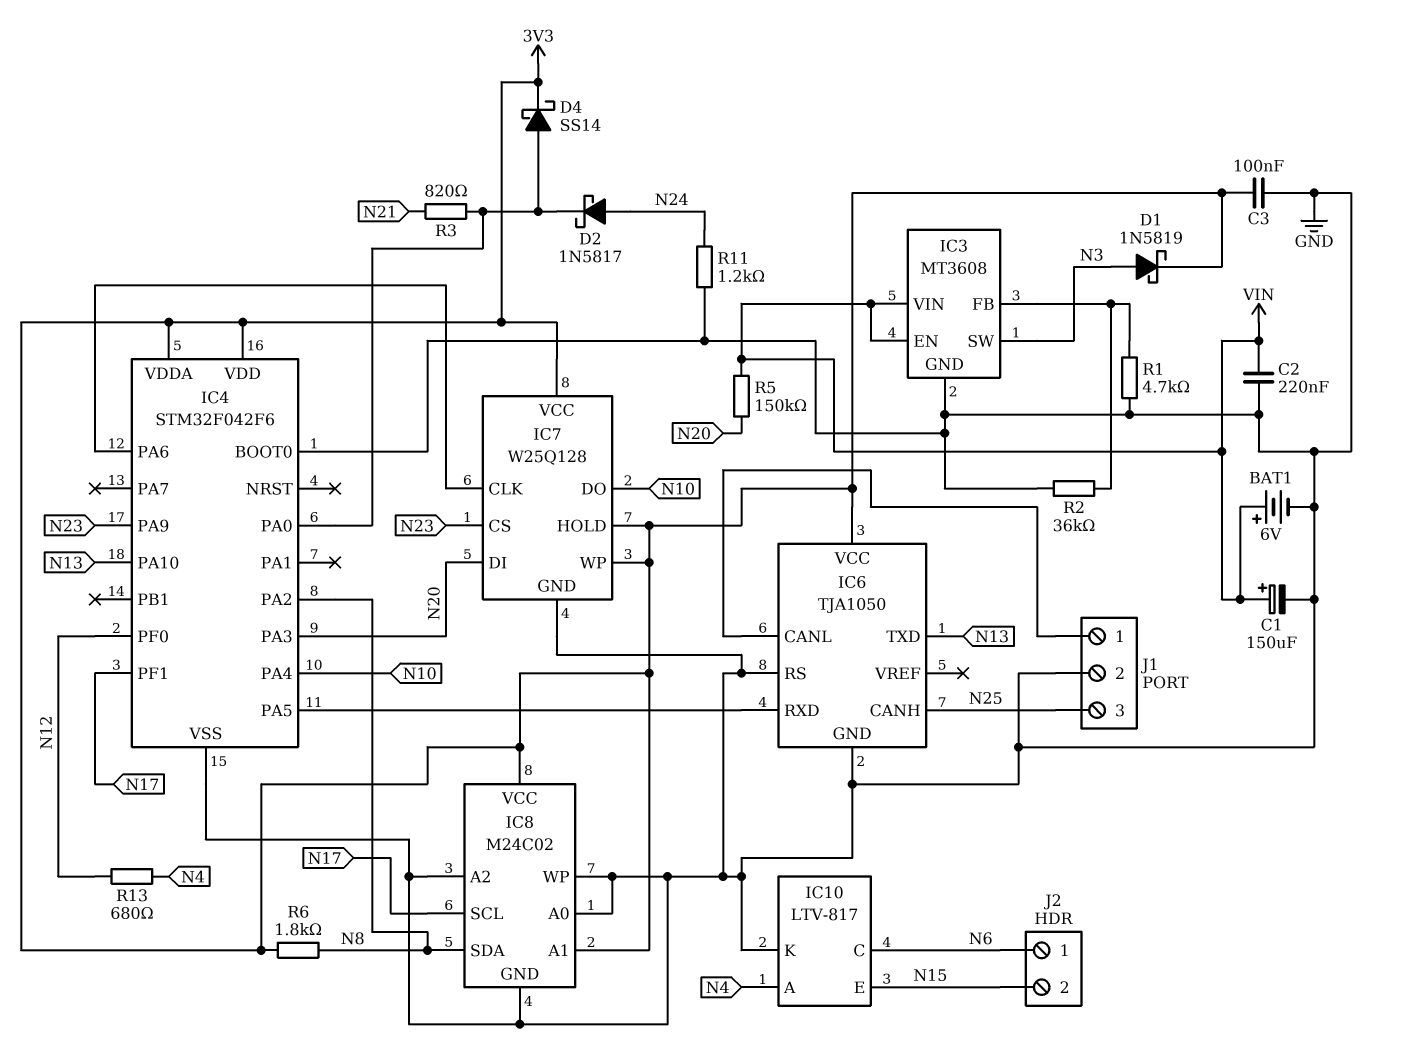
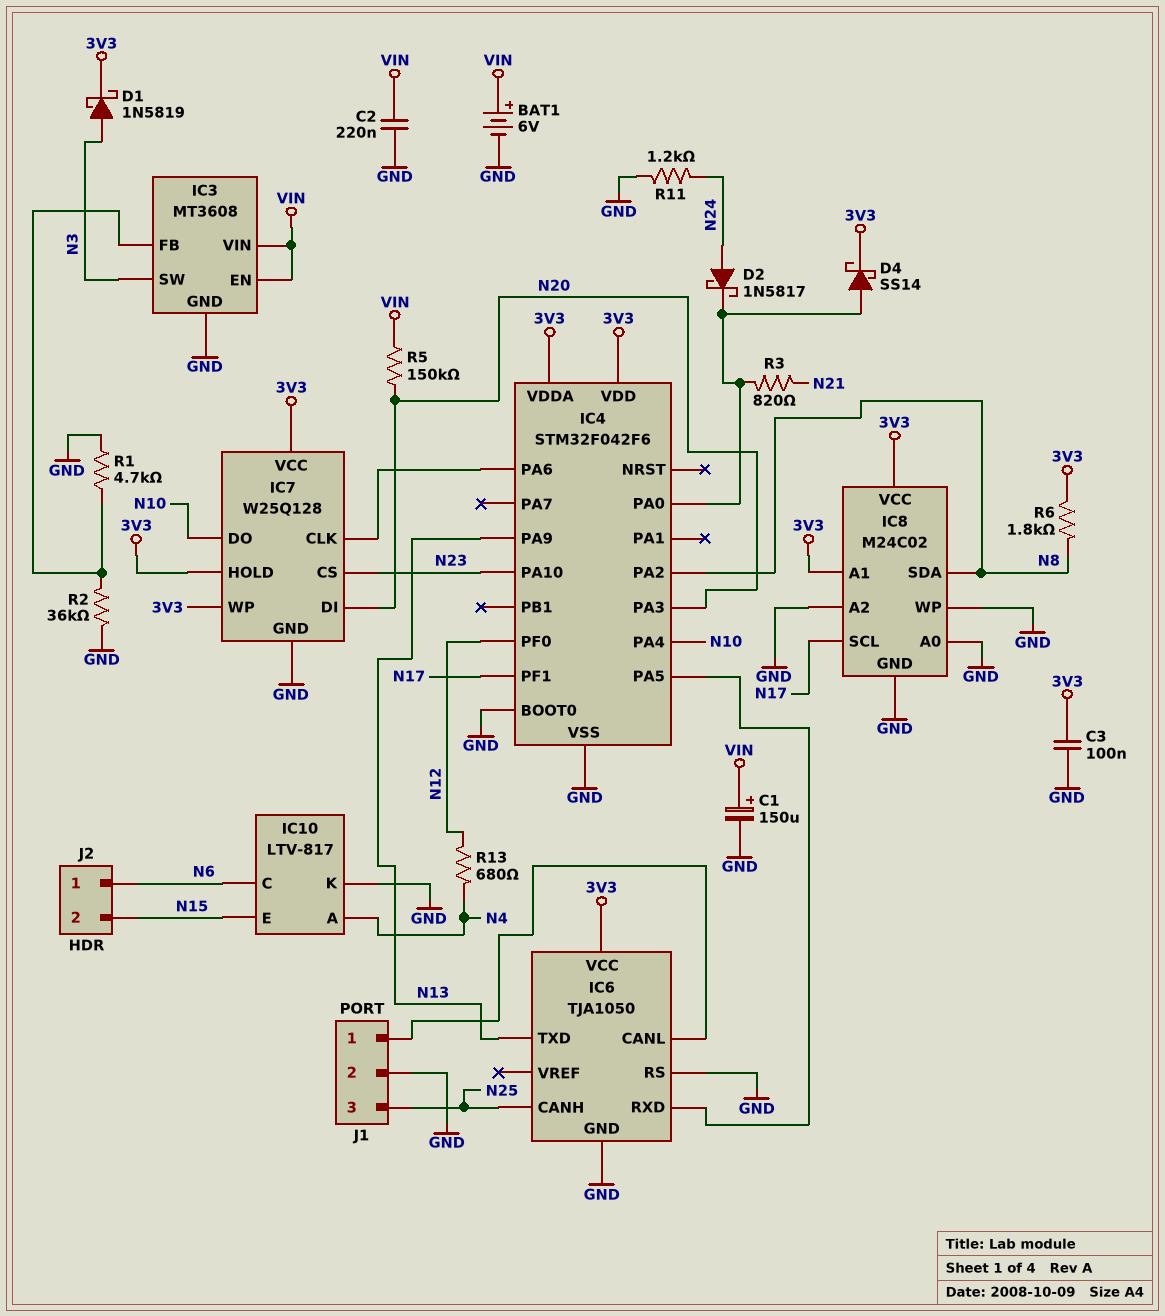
IC4 pin PA9: N23 -> N13
IC4 pin PA10: N13 -> N23

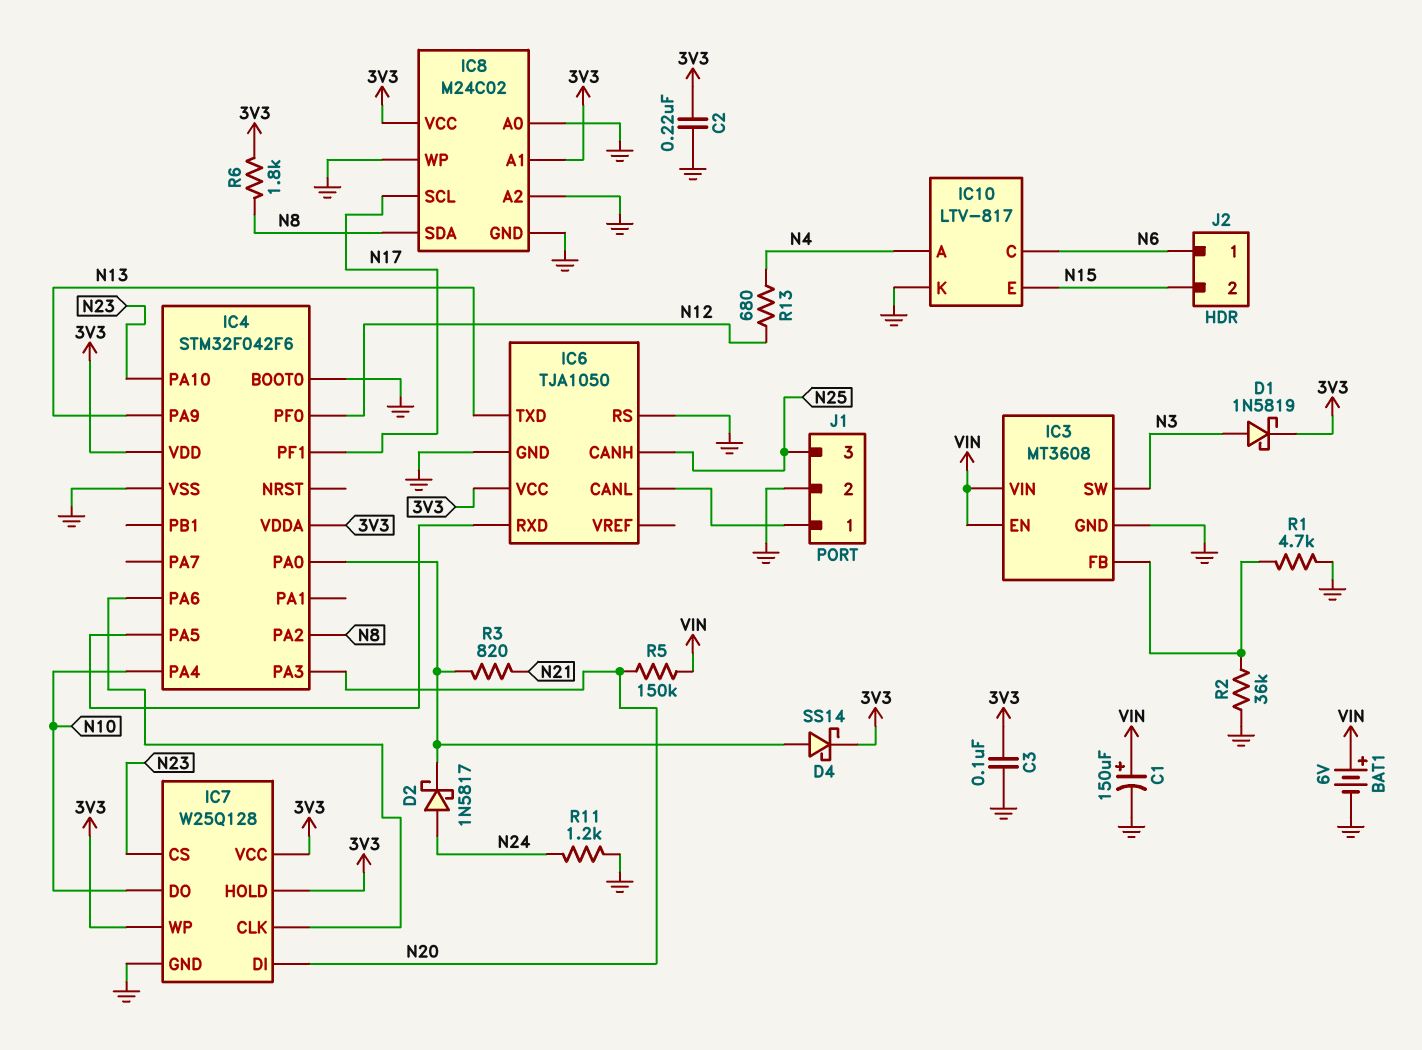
C2: 220nF (GND, VIN) -> 220nF (3V3, GND)

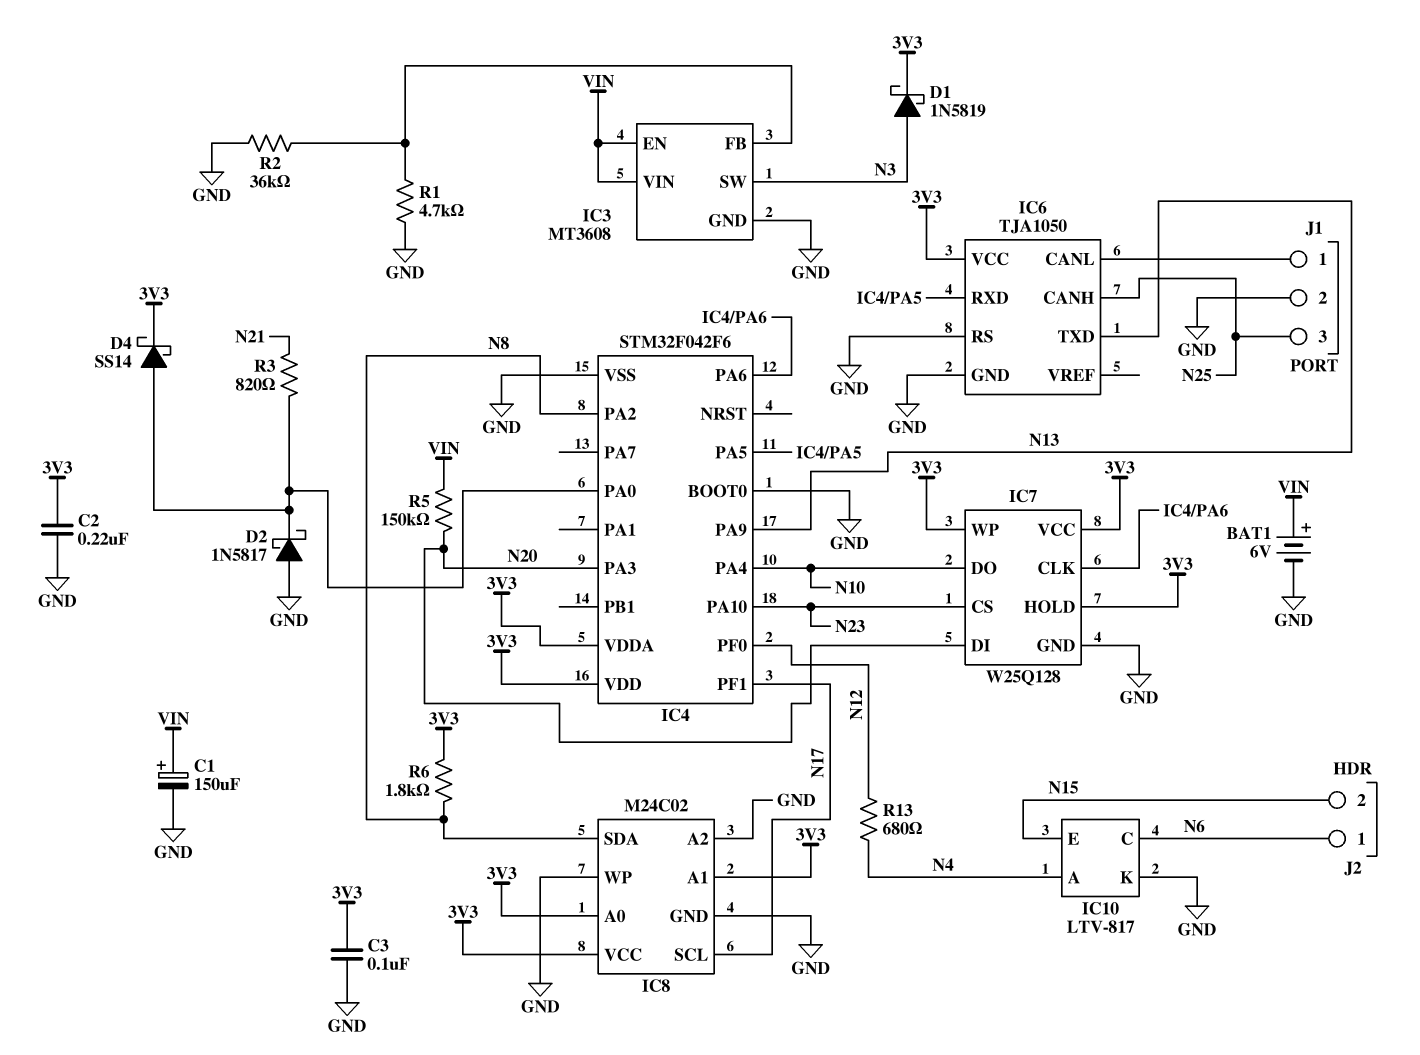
D2: schottky 1N5817 (A N24, K IC4/PA0) -> schottky 1N5817 (A GND, K IC4/PA0)
IC8 pin A0: GND -> 3V3
R11: 1.2k (GND, N24) -> none

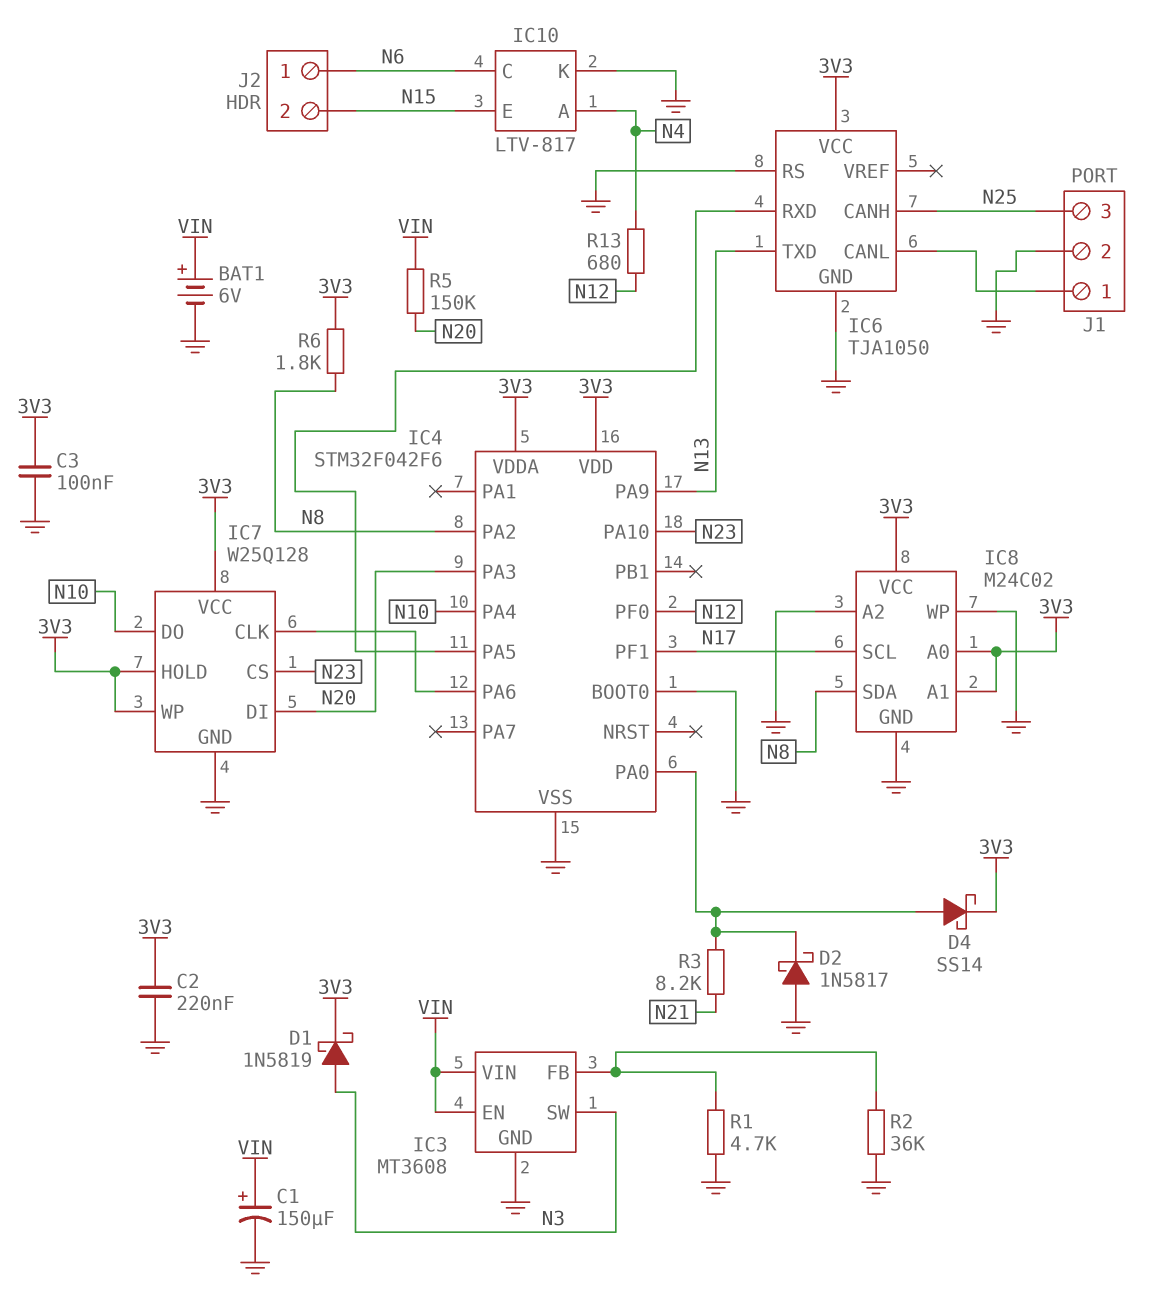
R3: 820 (IC4/PA0, N21) -> 8.2k (IC4/PA0, N21)

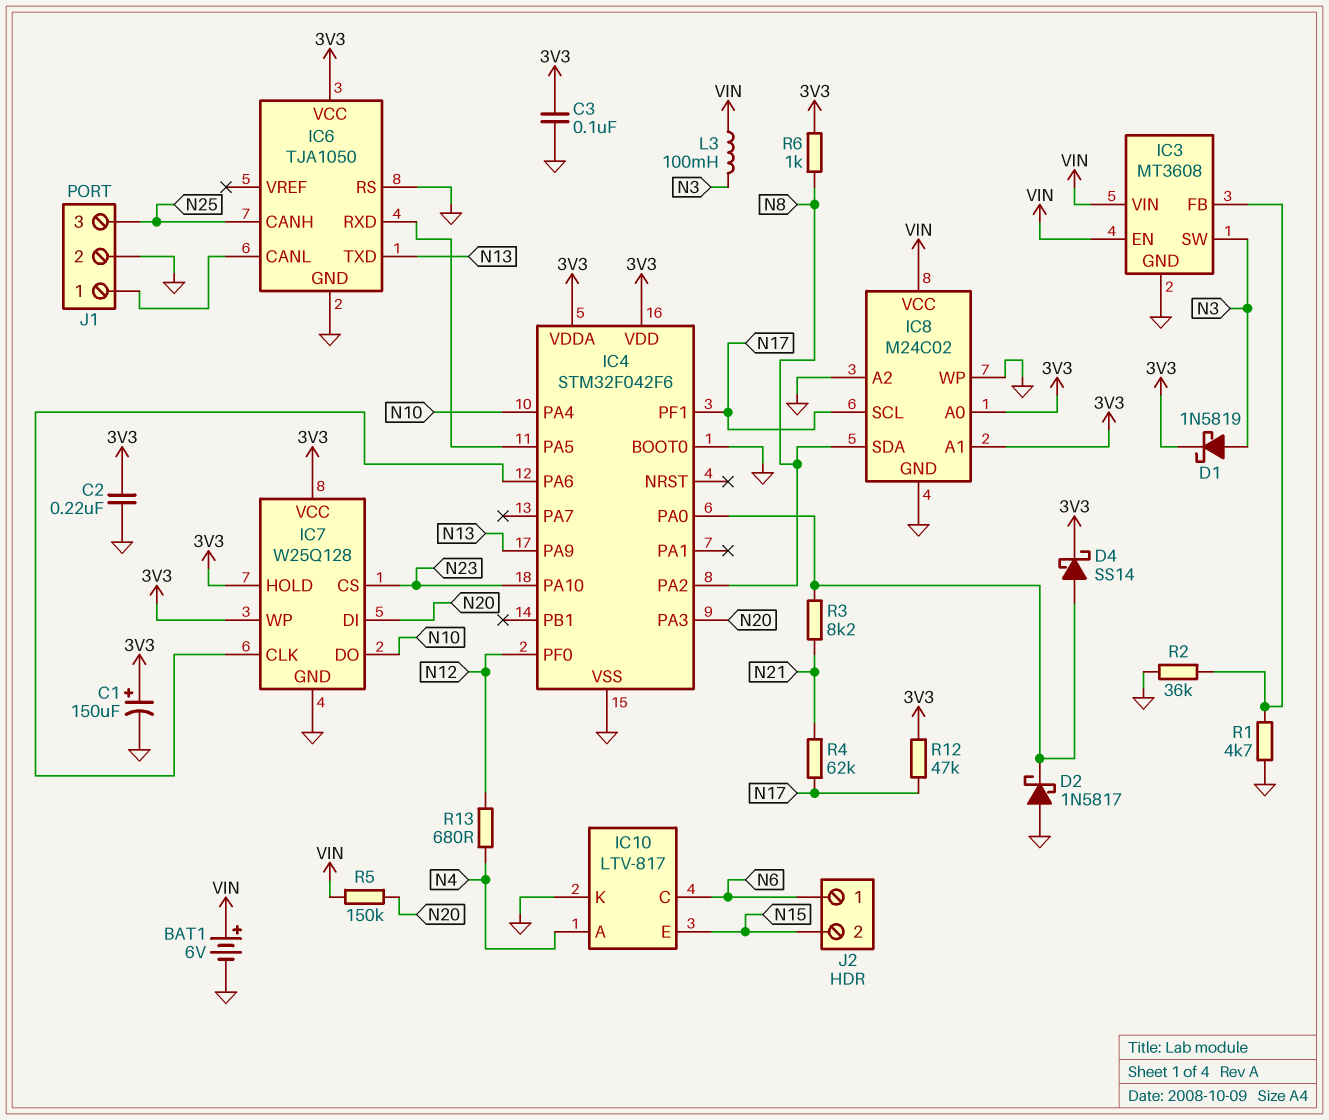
C1: 150uF (plus VIN, minus GND) -> 150uF (plus 3V3, minus GND)
IC8 pin VCC: 3V3 -> VIN
L3: none -> 100mH (N3, VIN)
R4: none -> 62k (N17, N21)
R6: 1.8k (3V3, N8) -> 1k (3V3, N8)
R12: none -> 47k (3V3, N17)

